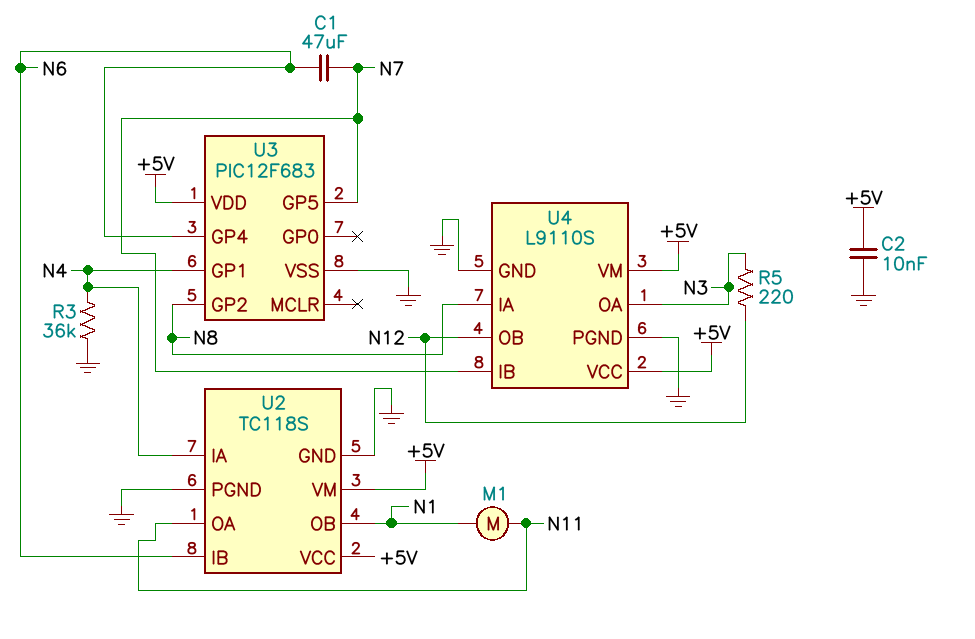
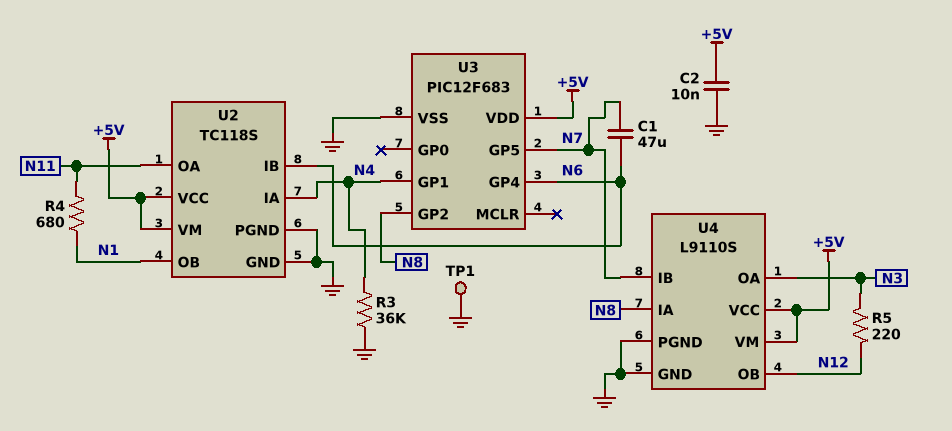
M1: motor (N1, N11) -> none
R4: none -> 680 (N1, N11)
TP1: none -> test point (GND)

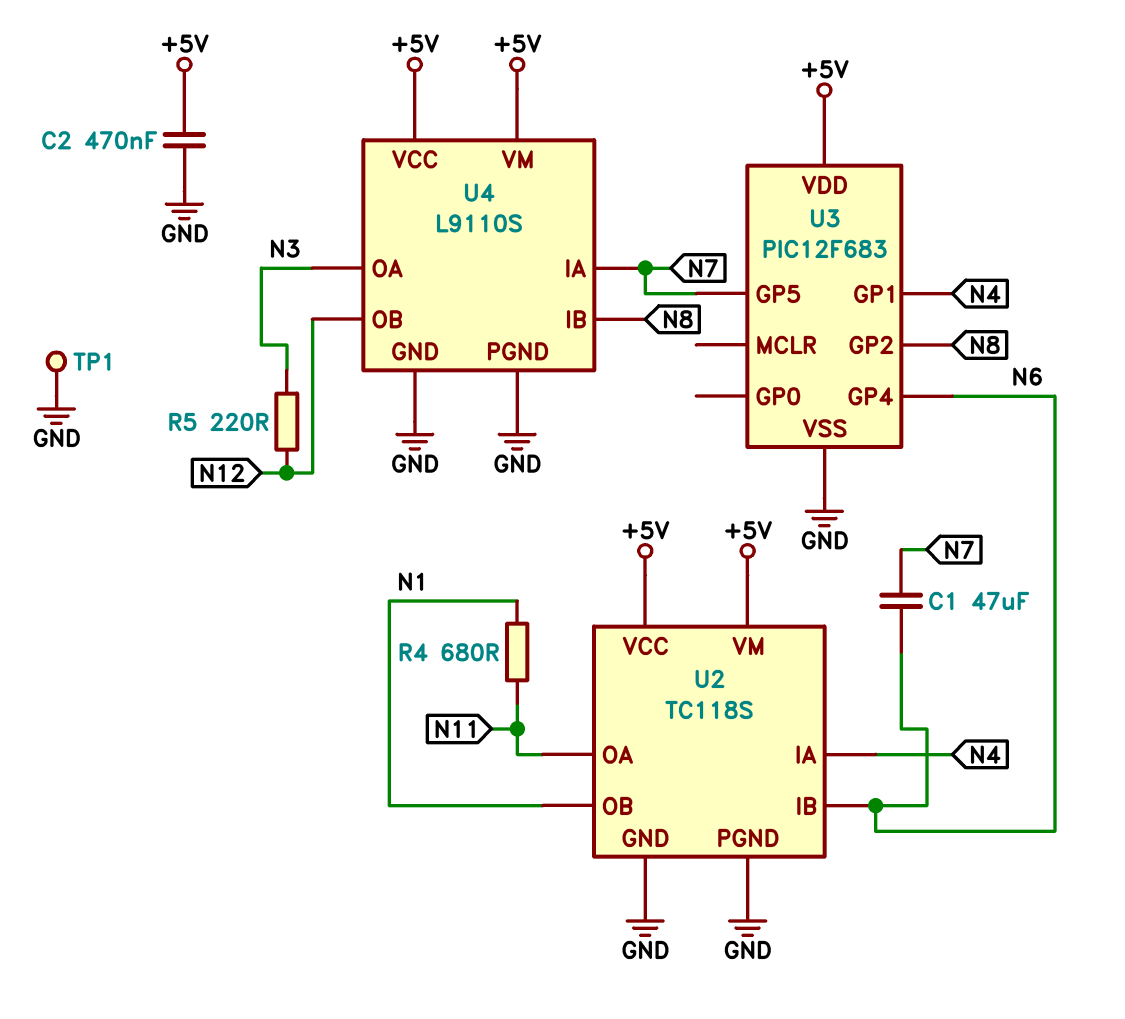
C2: 10nF (+5V, GND) -> 470nF (+5V, GND)
R3: 36k (GND, N4) -> none
U4 pin IA: N8 -> N7
U4 pin IB: N7 -> N8

